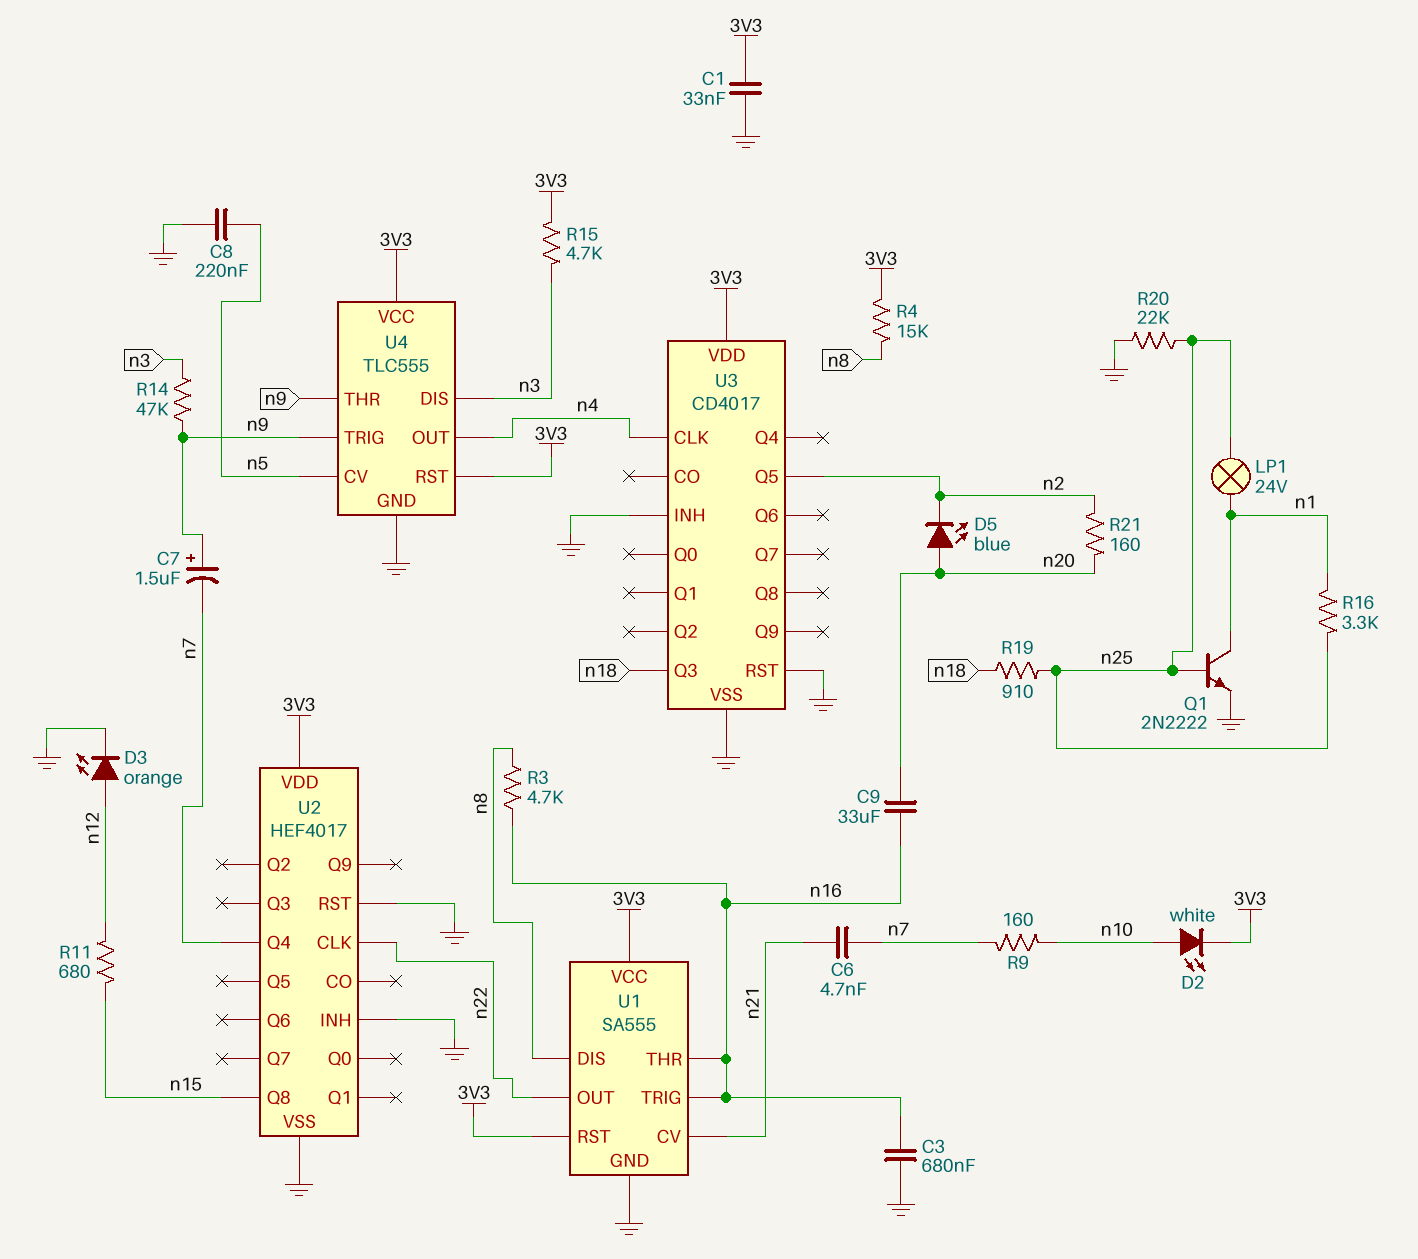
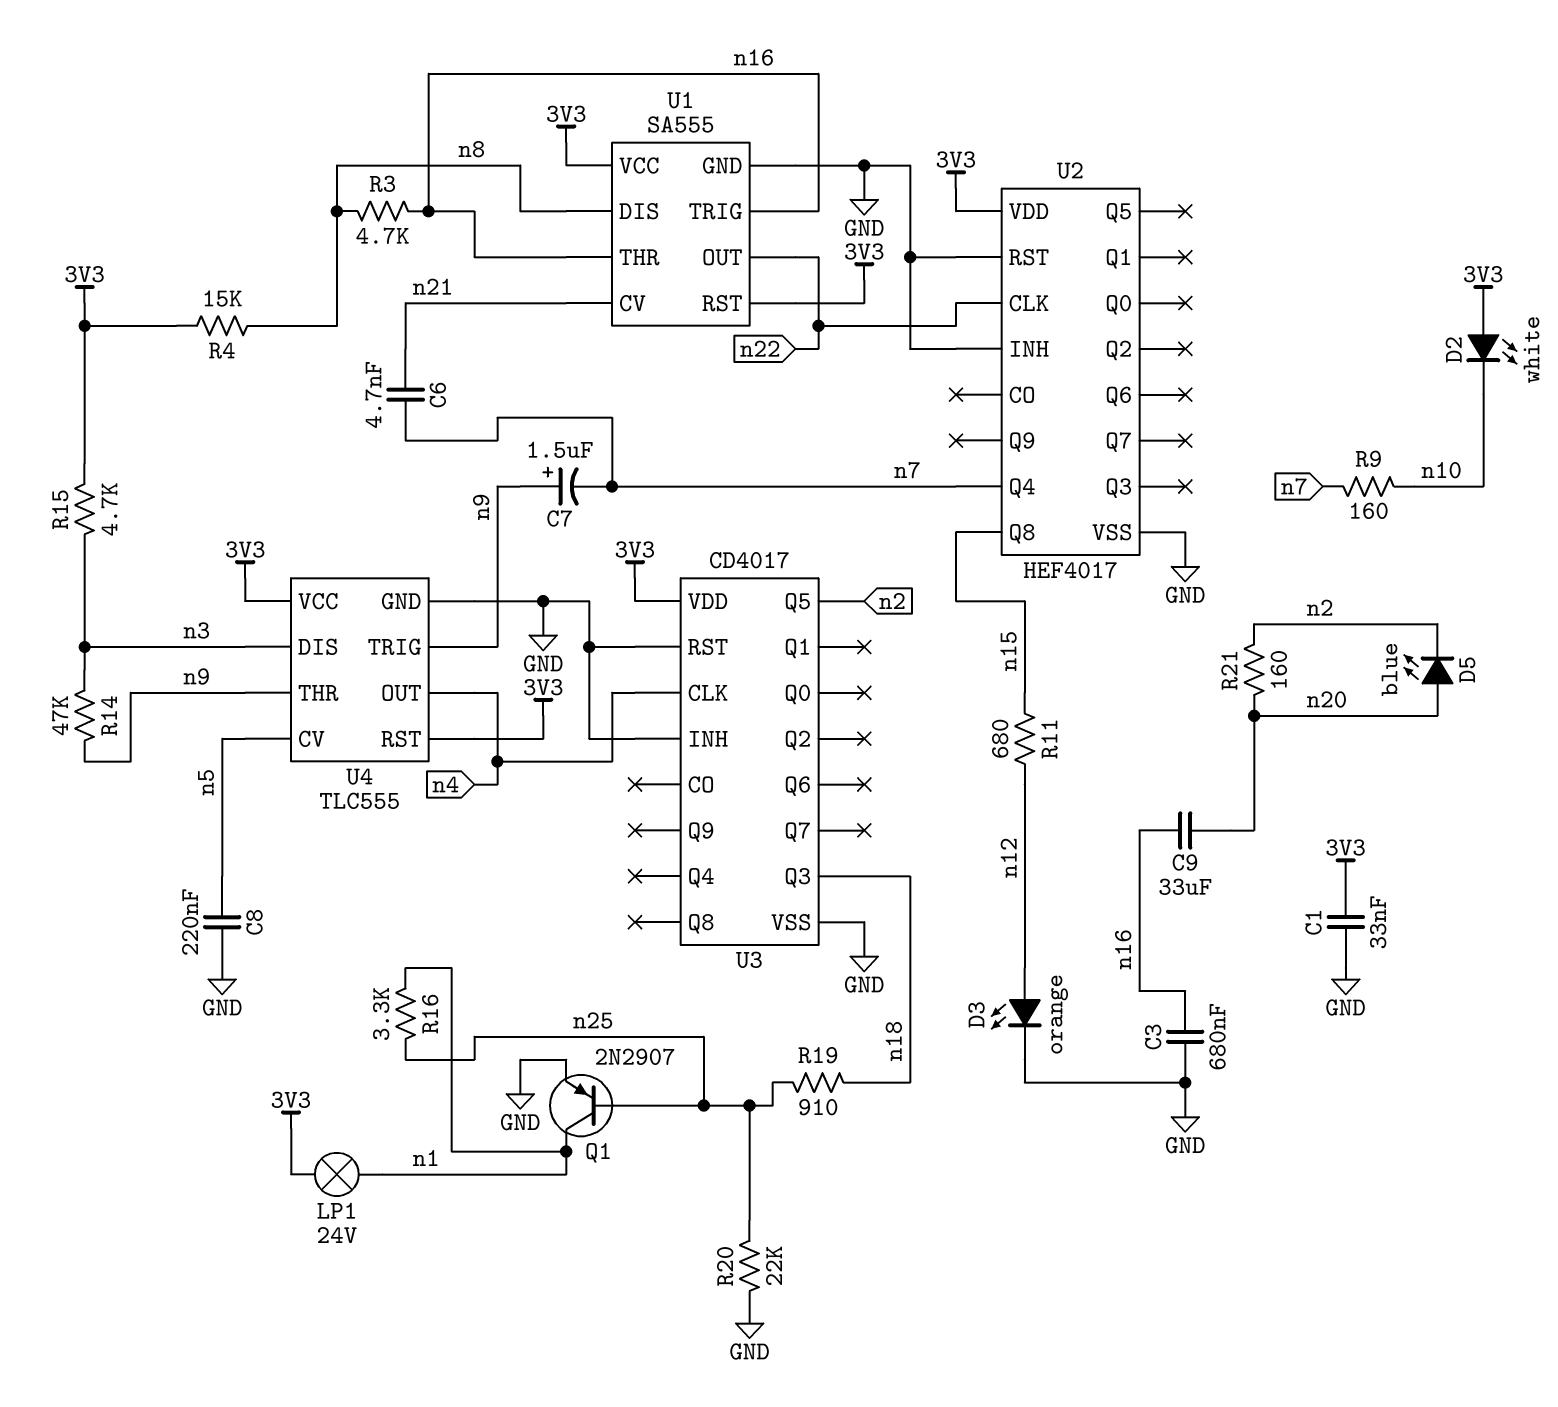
D2: LED white (A n10, K 3V3) -> LED white (A 3V3, K n10)
LP1: lamp 24V (n1, n25) -> lamp 24V (3V3, n1)
Q1: NPN 2N2222 (B n25, C n1, E GND) -> PNP 2N2907 (B n25, C n1, E GND)

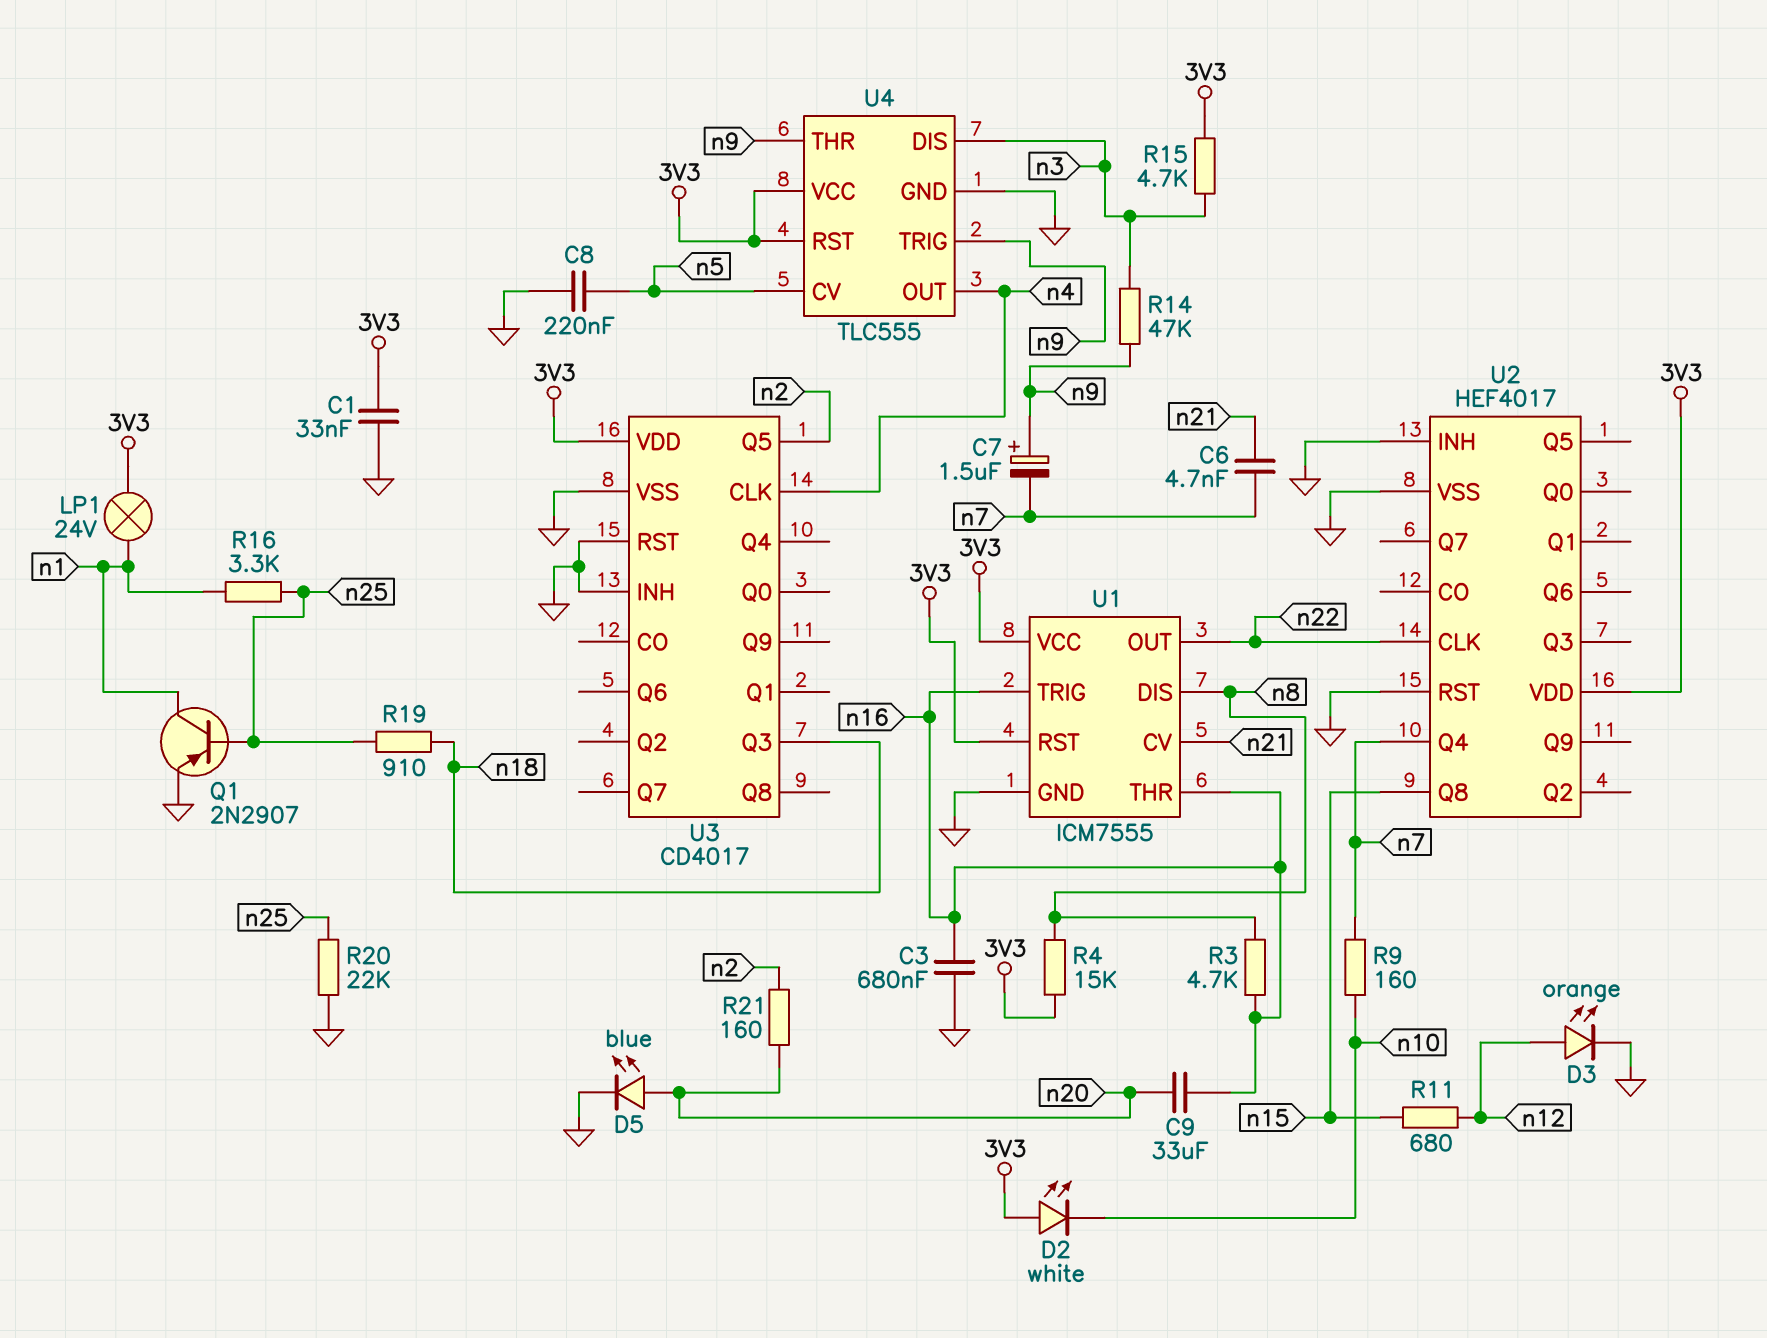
D5: LED blue (A n20, K n2) -> LED blue (A n20, K GND)
U1: SA555 -> ICM7555

